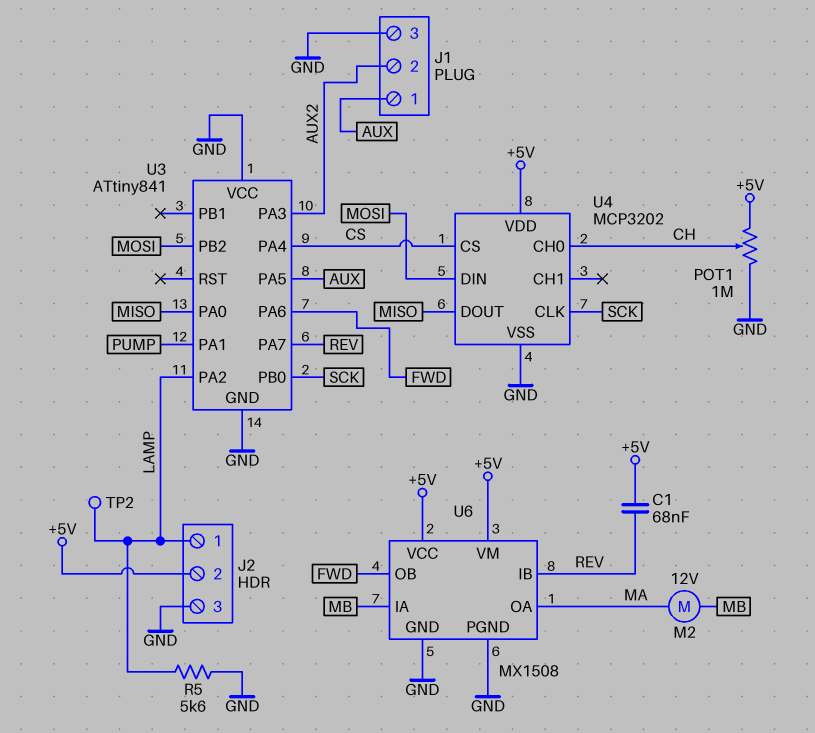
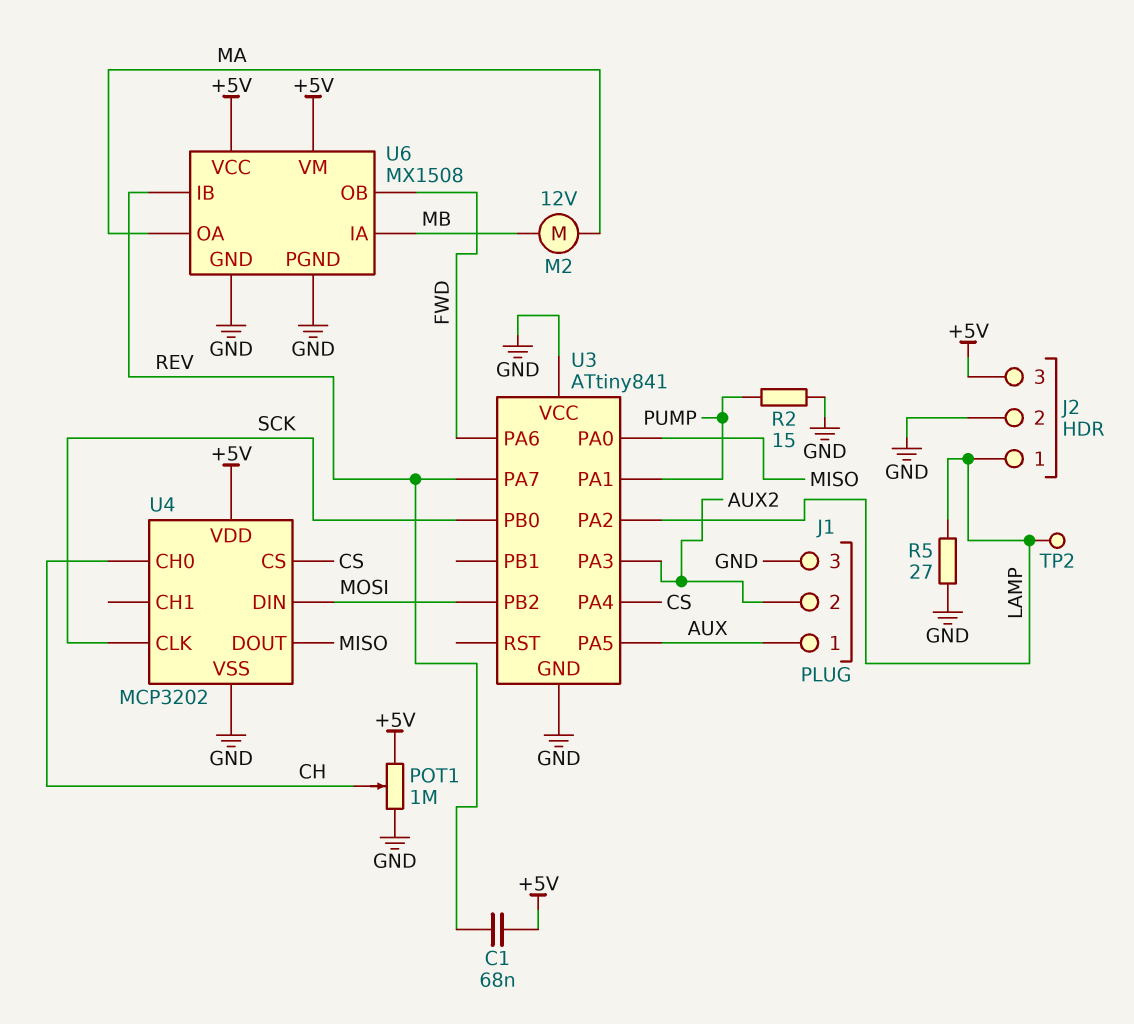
J2 pin 2: +5V -> GND
J2 pin 3: GND -> +5V
R2: none -> 15 (GND, PUMP)
R5: 5.6k (GND, LAMP) -> 27 (GND, LAMP)

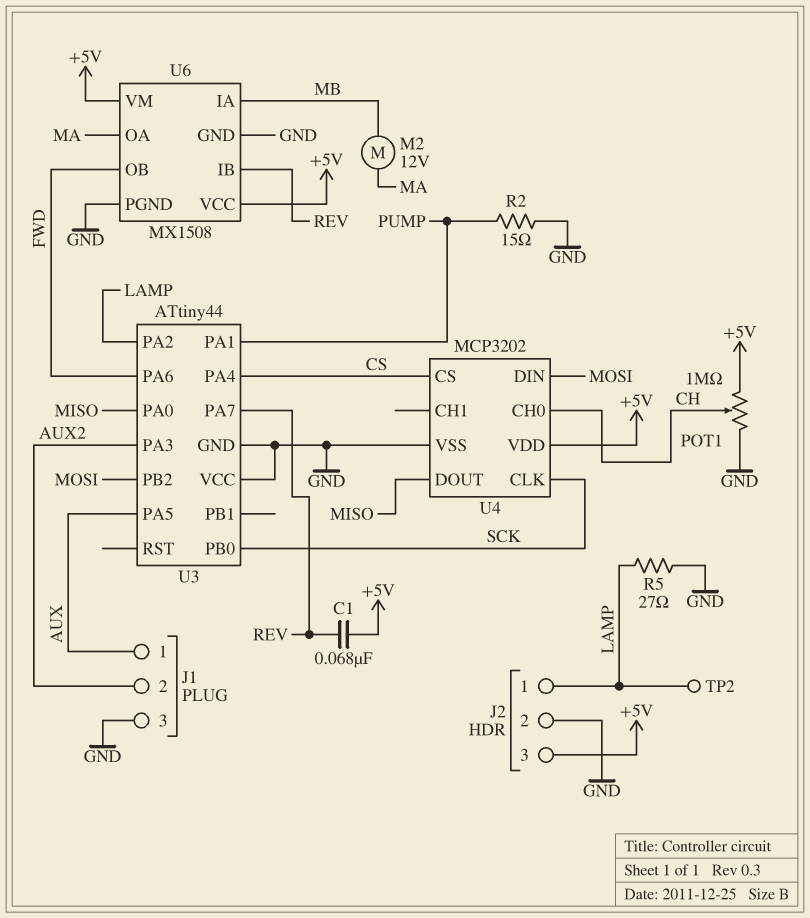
U3: ATtiny841 -> ATtiny44

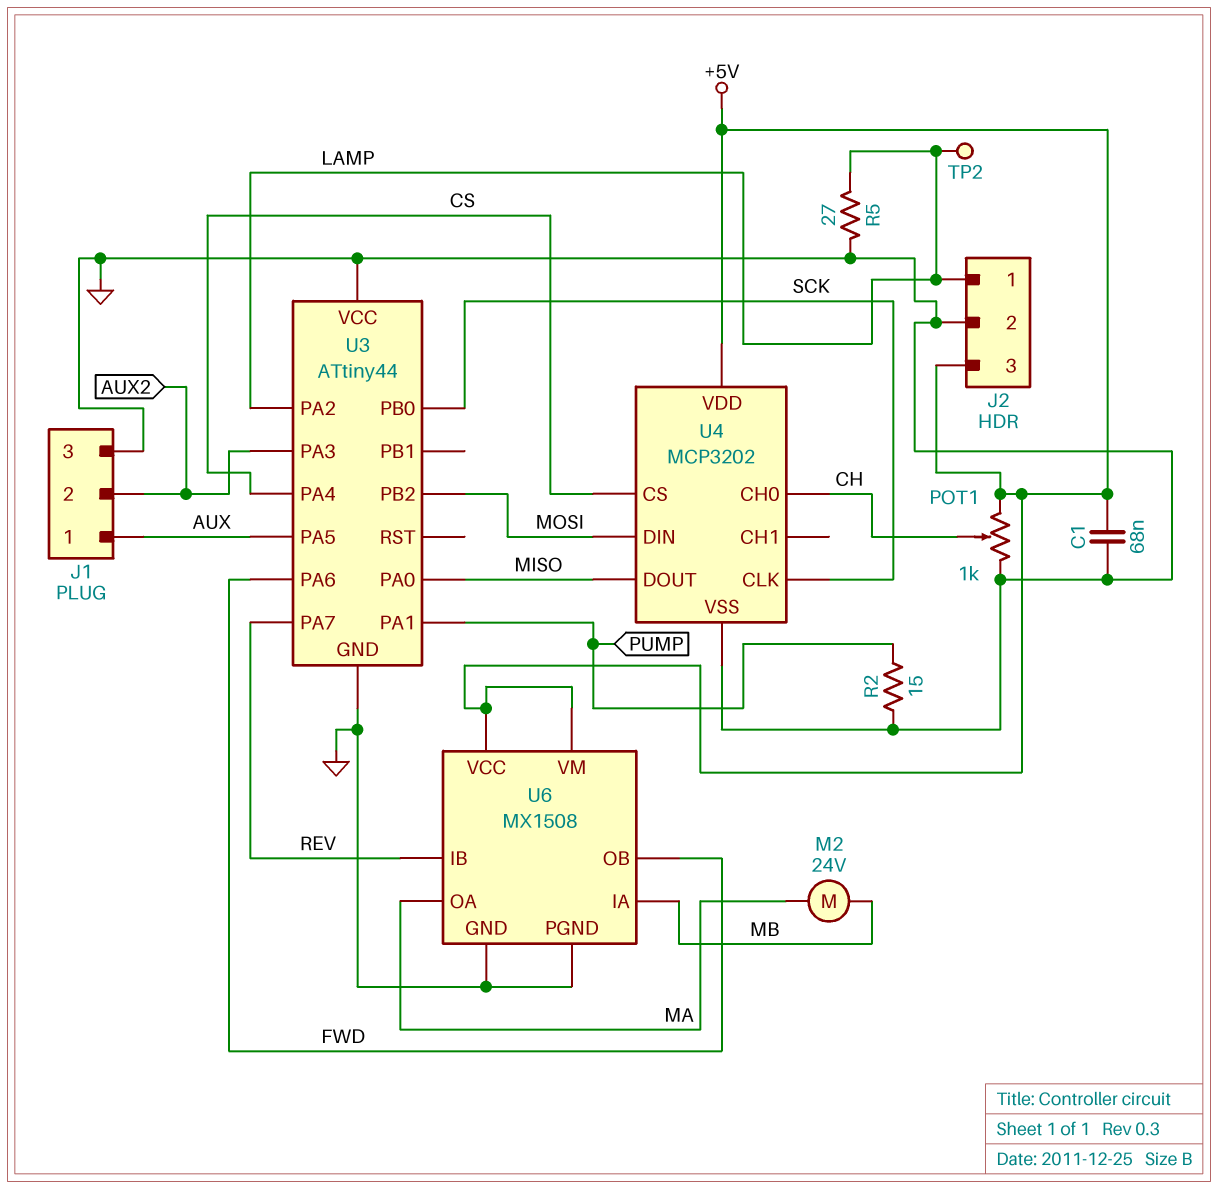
C1: 68nF (+5V, REV) -> 68nF (+5V, GND)
M2: motor 12V (MA, MB) -> motor 24V (MA, MB)
POT1: 1M (+5V, GND, wiper CH) -> 1k (+5V, GND, wiper CH)

